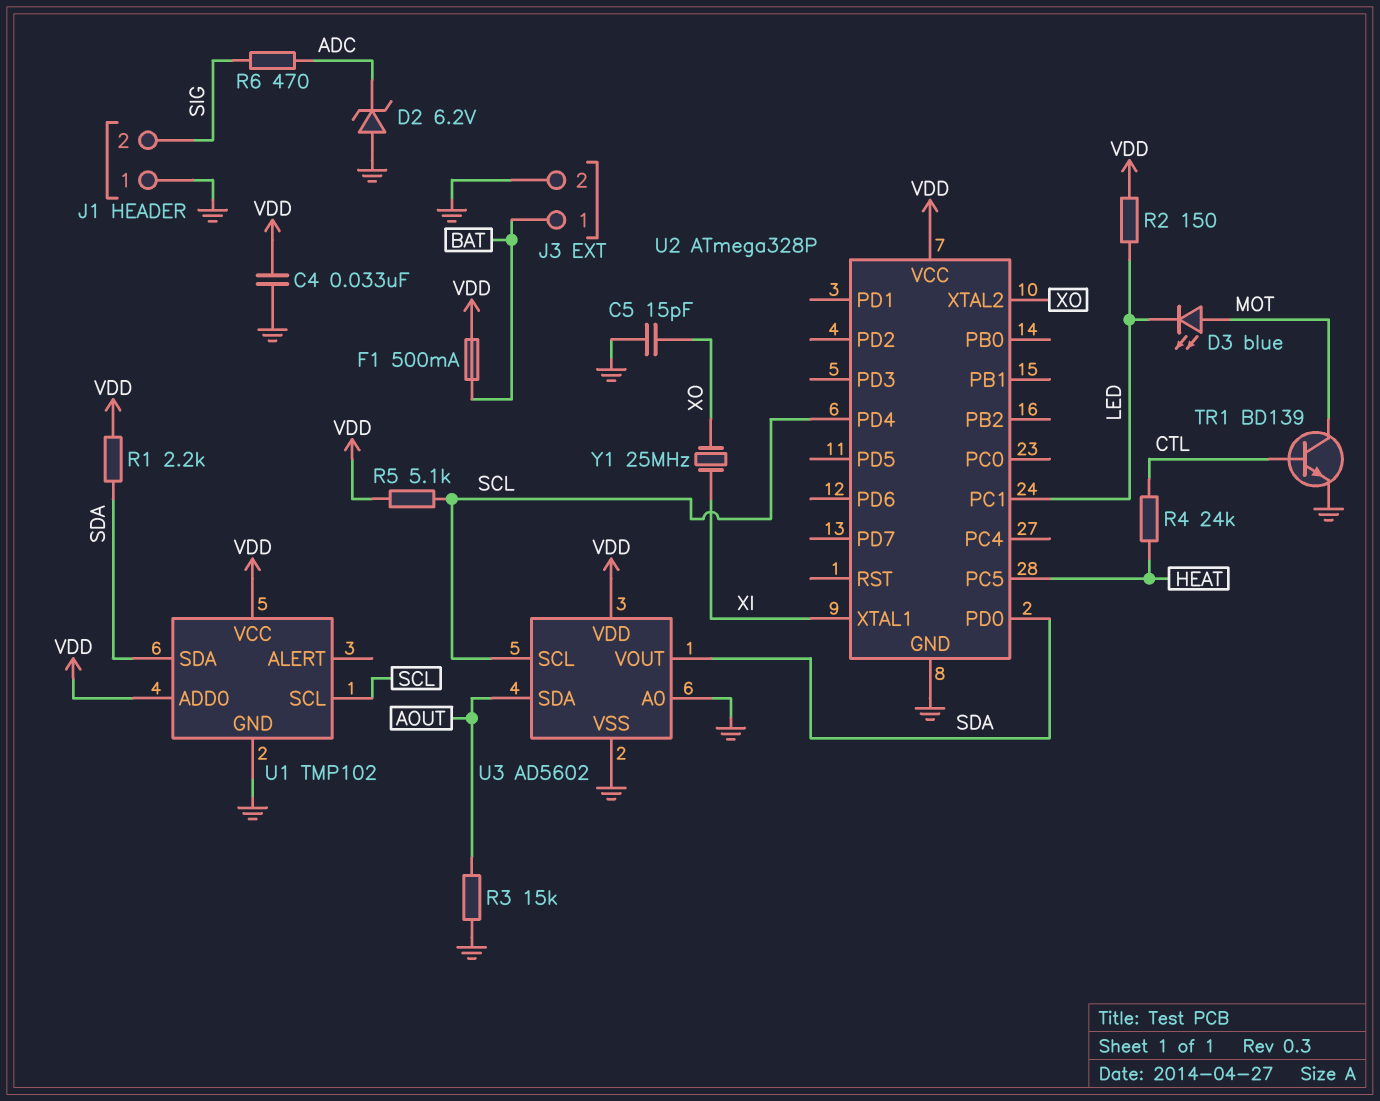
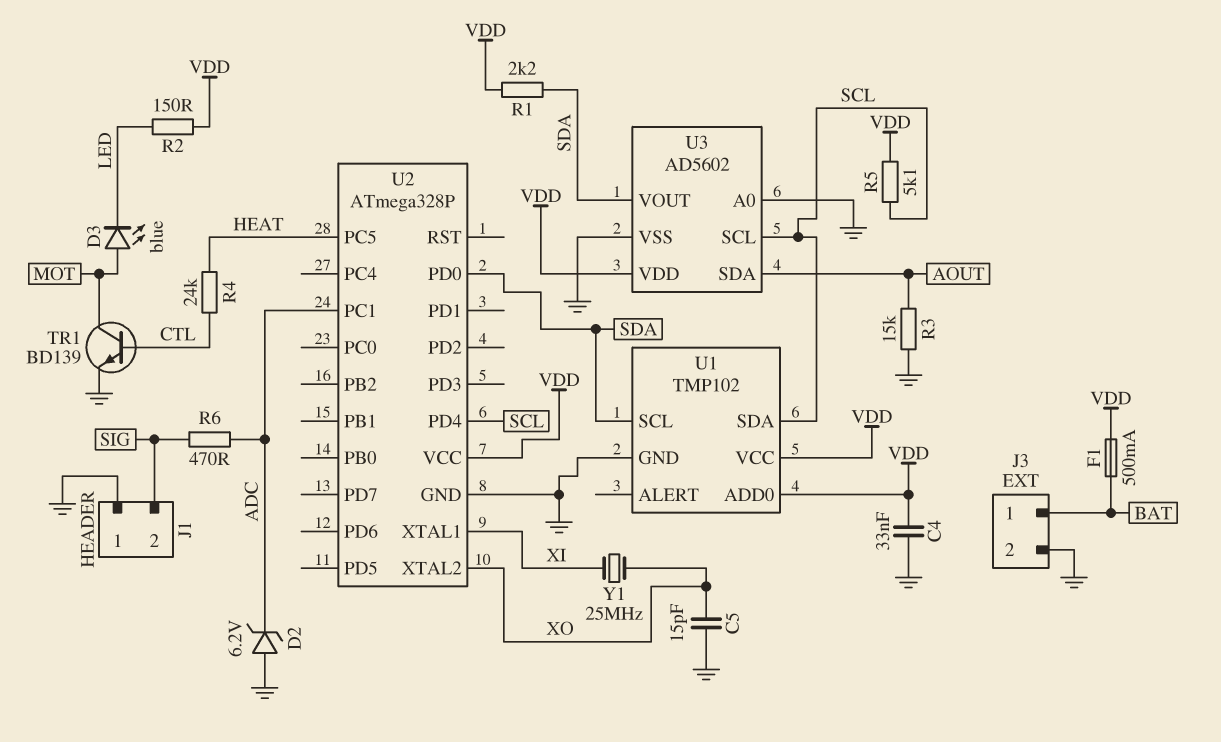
U1 pin SCL: SCL -> SDA
U1 pin SDA: SDA -> SCL
U2 pin PC1: LED -> ADC

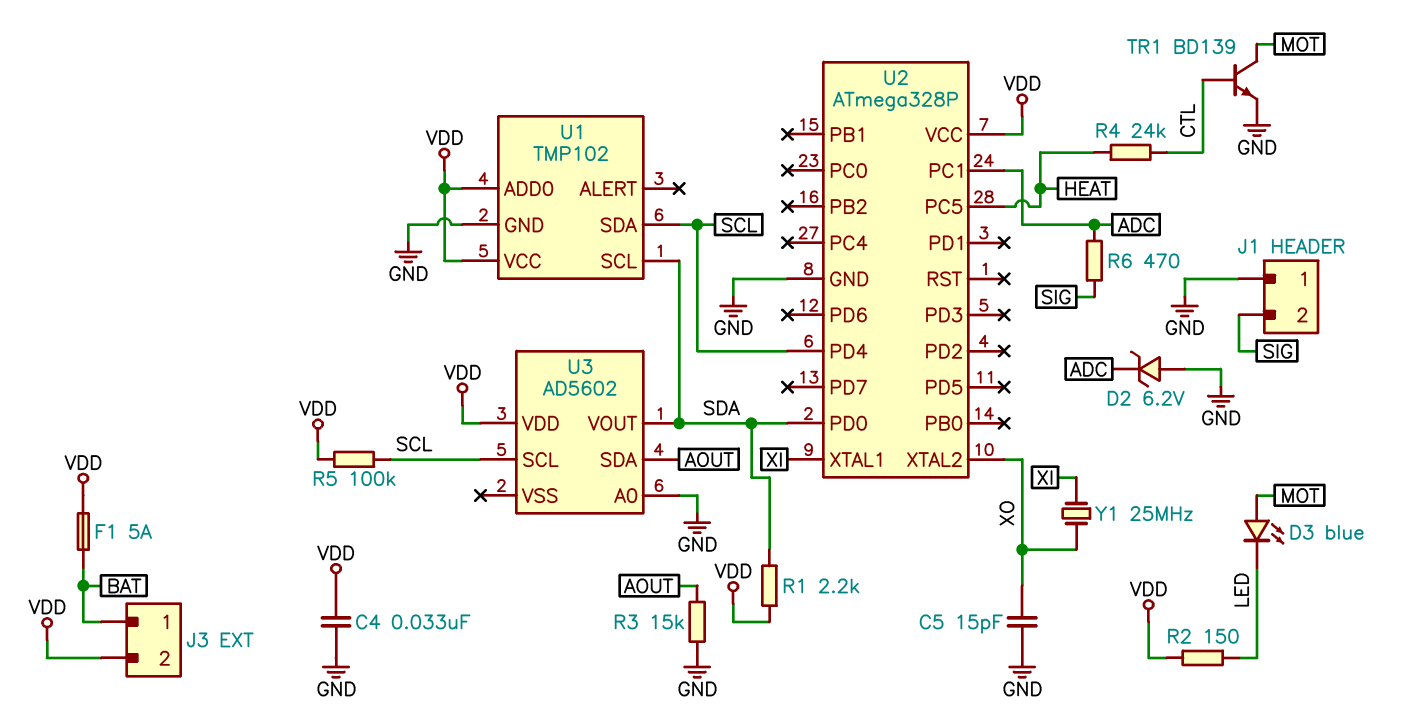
F1: 500mA (BAT, VDD) -> 5A (BAT, VDD)
J3 pin 2: GND -> VDD
R5: 5.1k (SCL, VDD) -> 100k (SCL, VDD)
U3 pin VSS: GND -> none

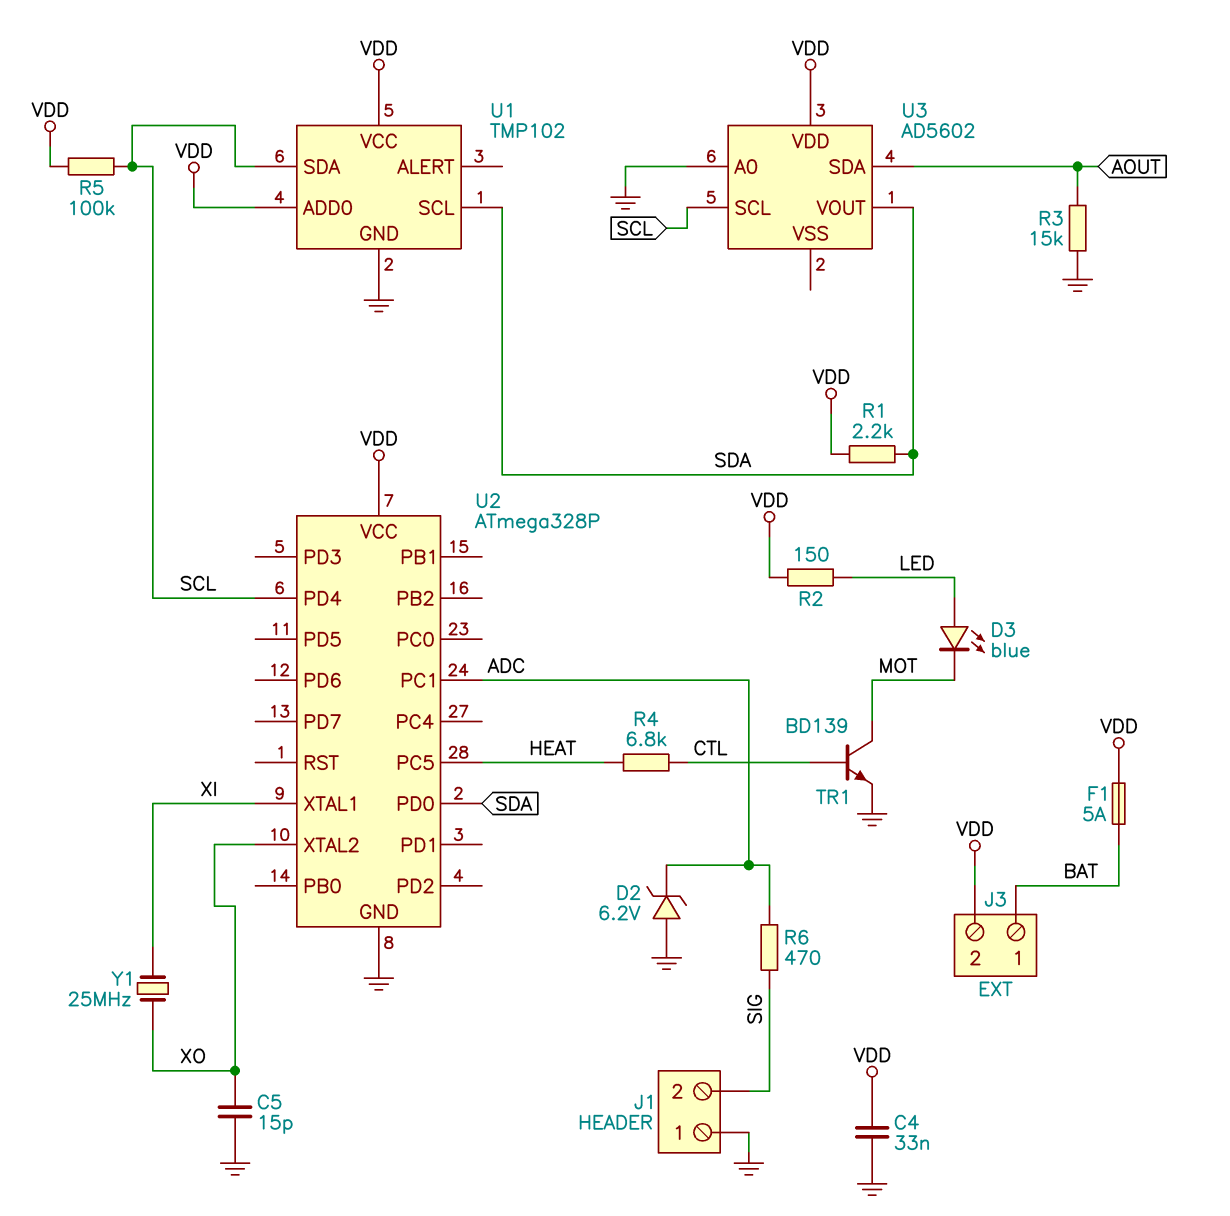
D3: LED blue (A MOT, K LED) -> LED blue (A LED, K MOT)
R4: 24k (CTL, HEAT) -> 6.8k (CTL, HEAT)

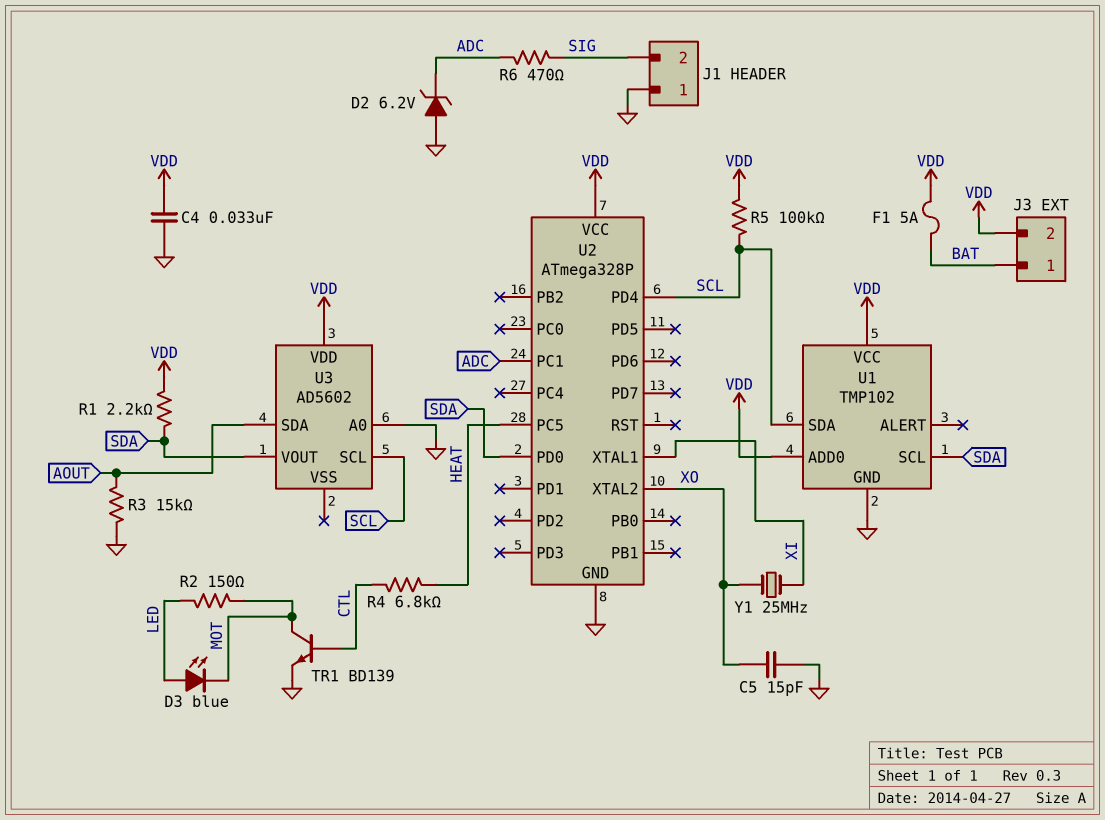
R2: 150 (LED, VDD) -> 150 (LED, MOT)

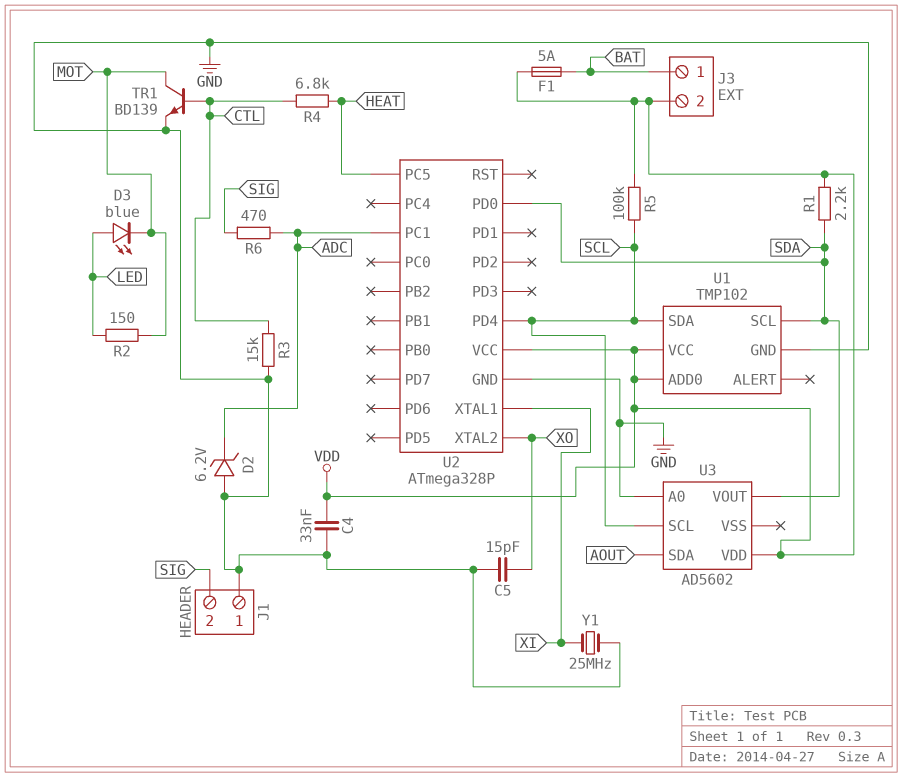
R3: 15k (AOUT, GND) -> 15k (CTL, GND)
Y1: 25MHz (XI, XO) -> 25MHz (GND, XI)

